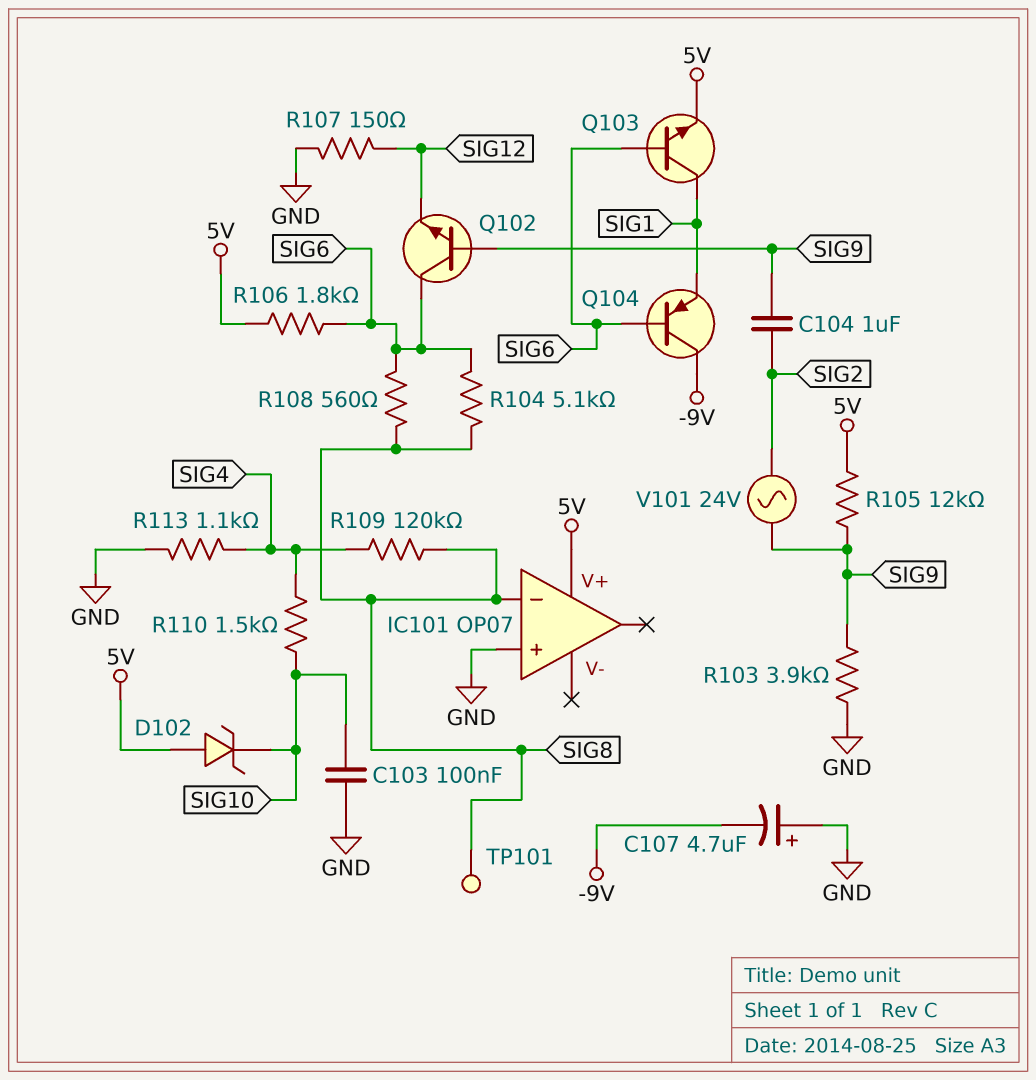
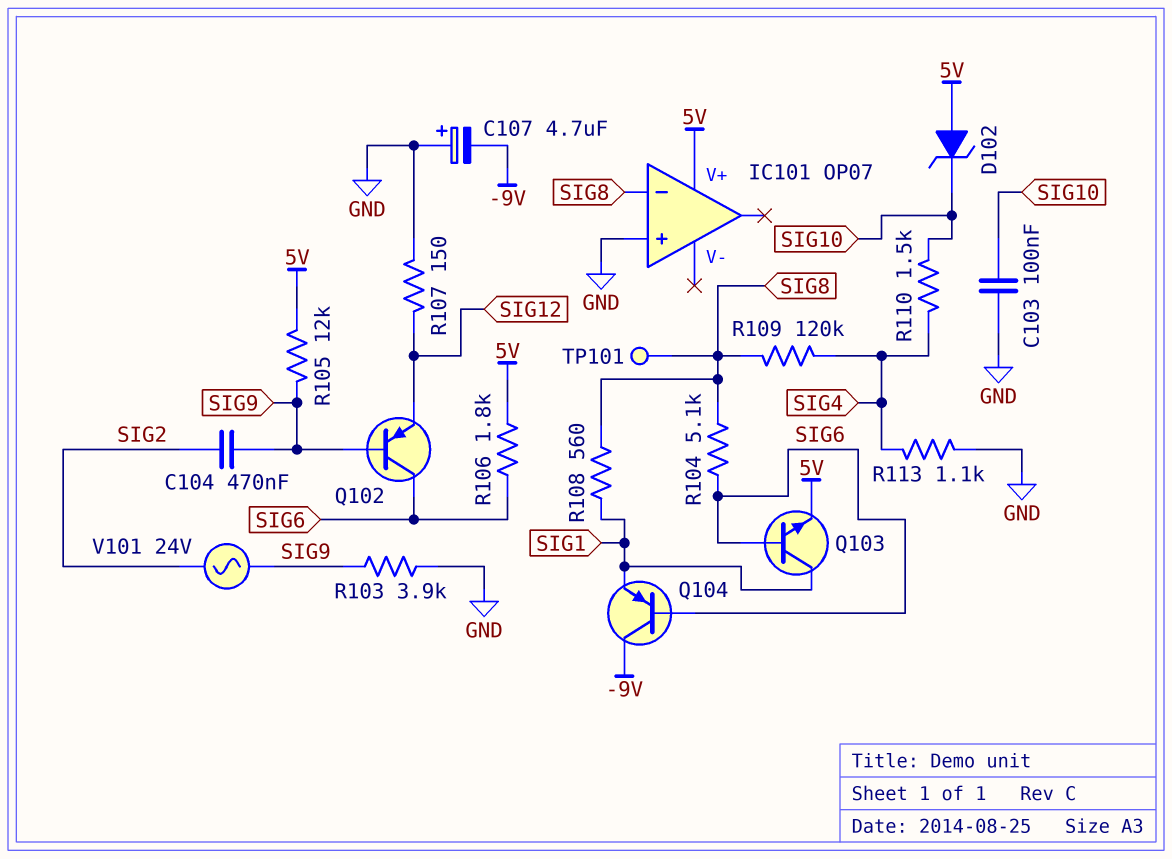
C104: 1uF (SIG2, SIG9) -> 470nF (SIG2, SIG9)
Q102: NPN (B SIG9, C SIG6, E SIG12) -> PNP (B SIG9, C SIG6, E SIG12)
R108: 560 (SIG6, SIG8) -> 560 (SIG1, SIG8)

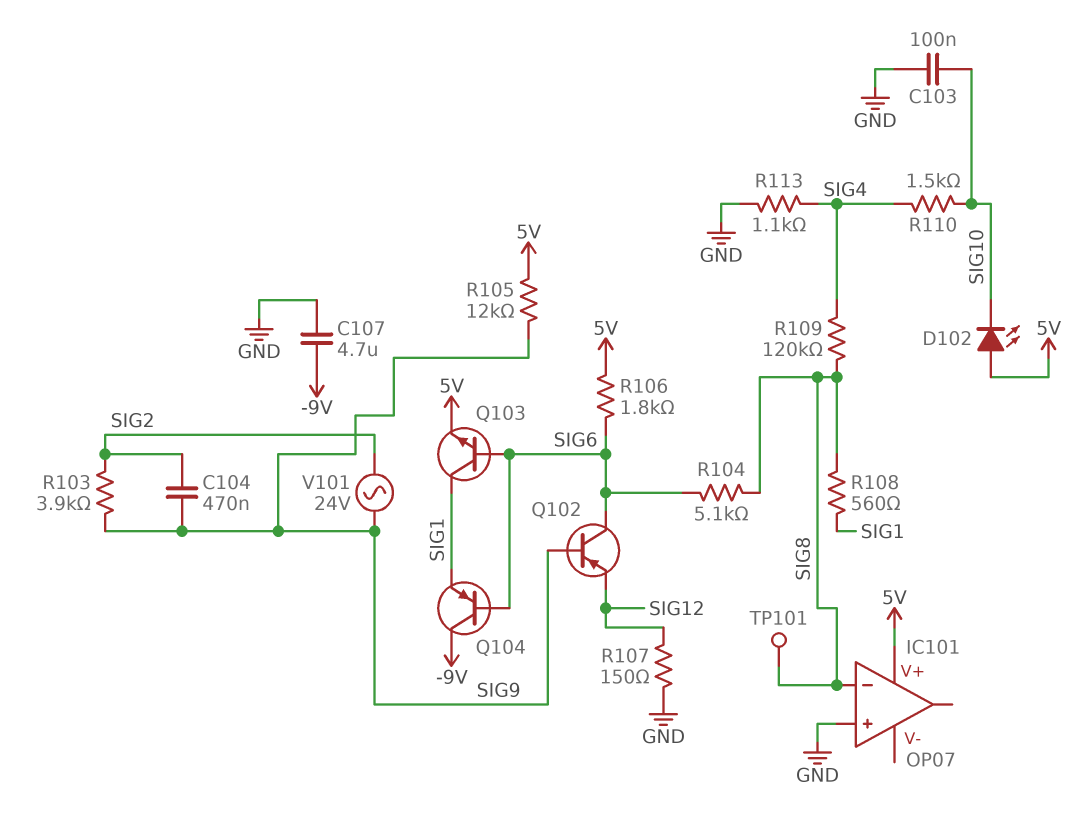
C107: 4.7uF (plus GND, minus -9V) -> 4.7uF (-9V, GND)
D102: zener (A 5V, K SIG10) -> LED (A 5V, K SIG10)
R103: 3.9k (GND, SIG9) -> 3.9k (SIG2, SIG9)

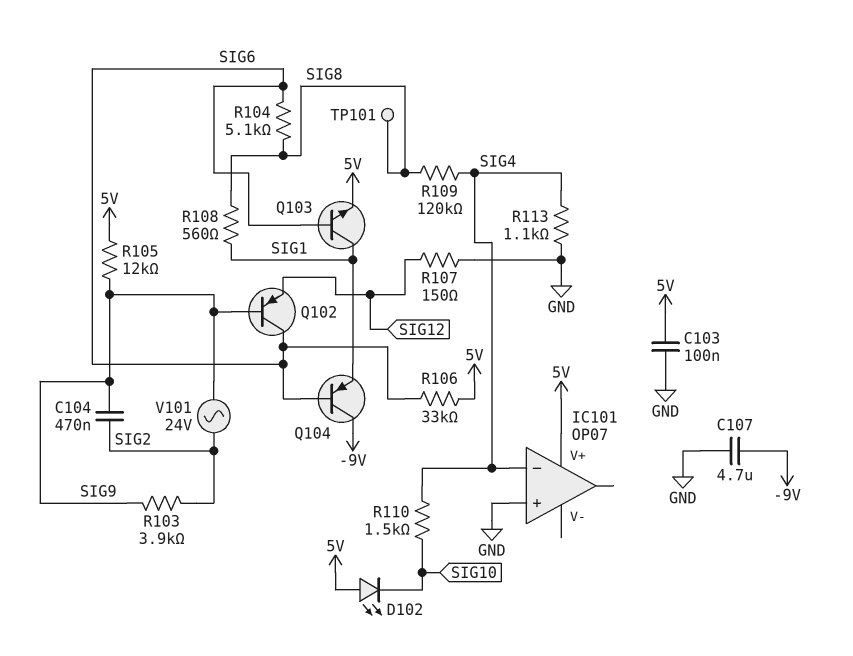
C103: 100nF (GND, SIG10) -> 100nF (5V, GND)
IC101 pin in-: SIG8 -> SIG4
R106: 1.8k (5V, SIG6) -> 33k (5V, SIG6)

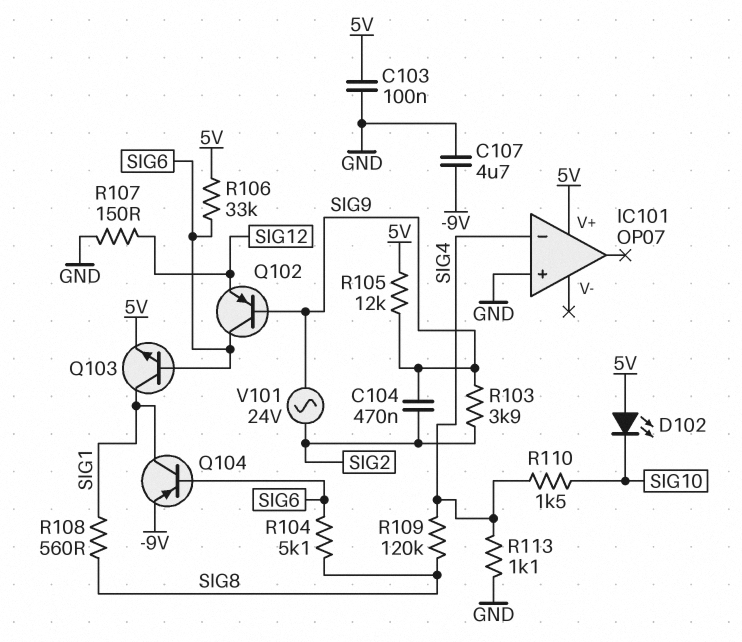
Q104: PNP (B SIG6, C -9V, E SIG1) -> PNP (B SIG6, C SIG1, E -9V)
TP101: test point (SIG8) -> none

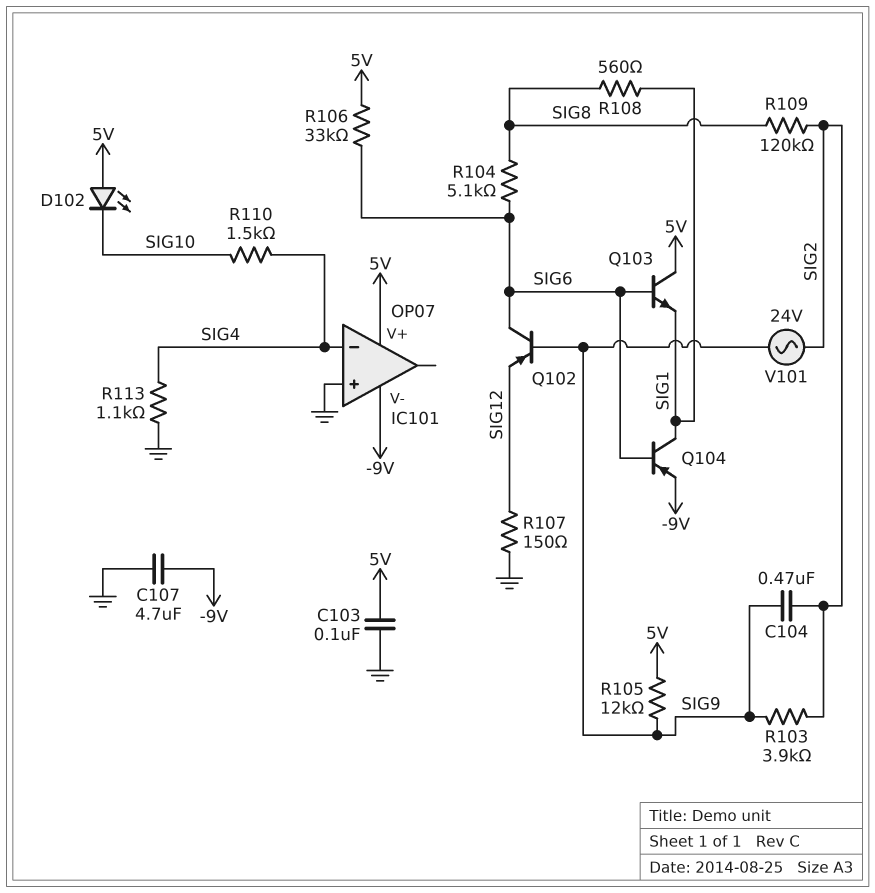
IC101 pin V-: none -> -9V
Q103: NPN (B SIG6, C SIG1, E 5V) -> NPN (B SIG6, C 5V, E SIG1)
R109: 120k (SIG4, SIG8) -> 120k (SIG2, SIG8)

